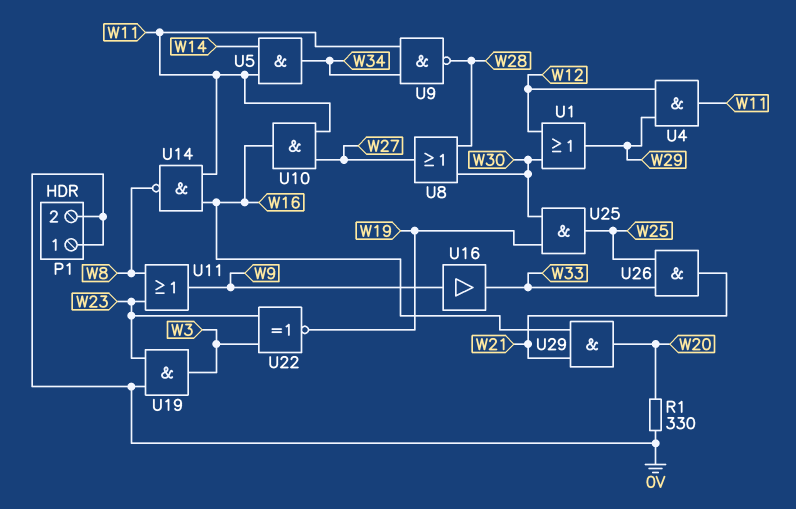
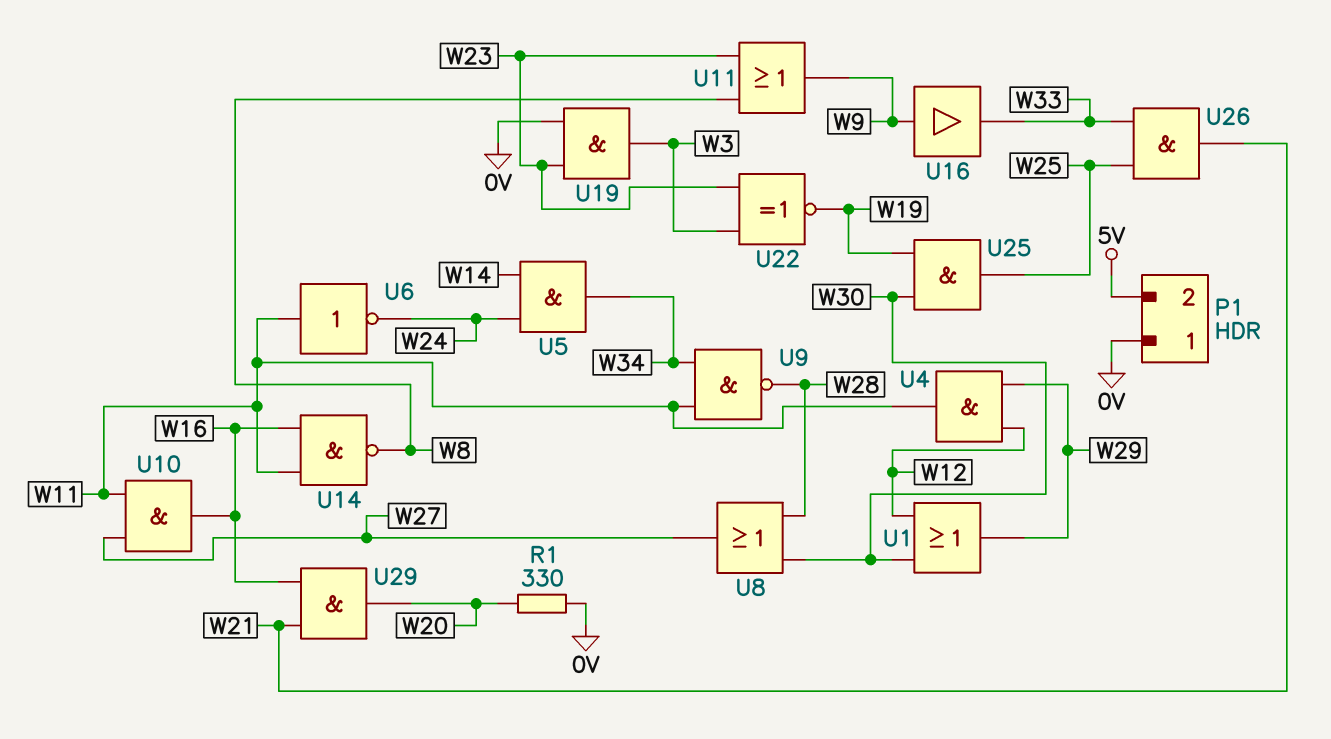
P1 pin 2: 0V -> 5V
U5: AND (in W11, in W14, out W34) -> AND (in W14, in W24, out W34)
U6: none -> NOT (in W11, out W24)

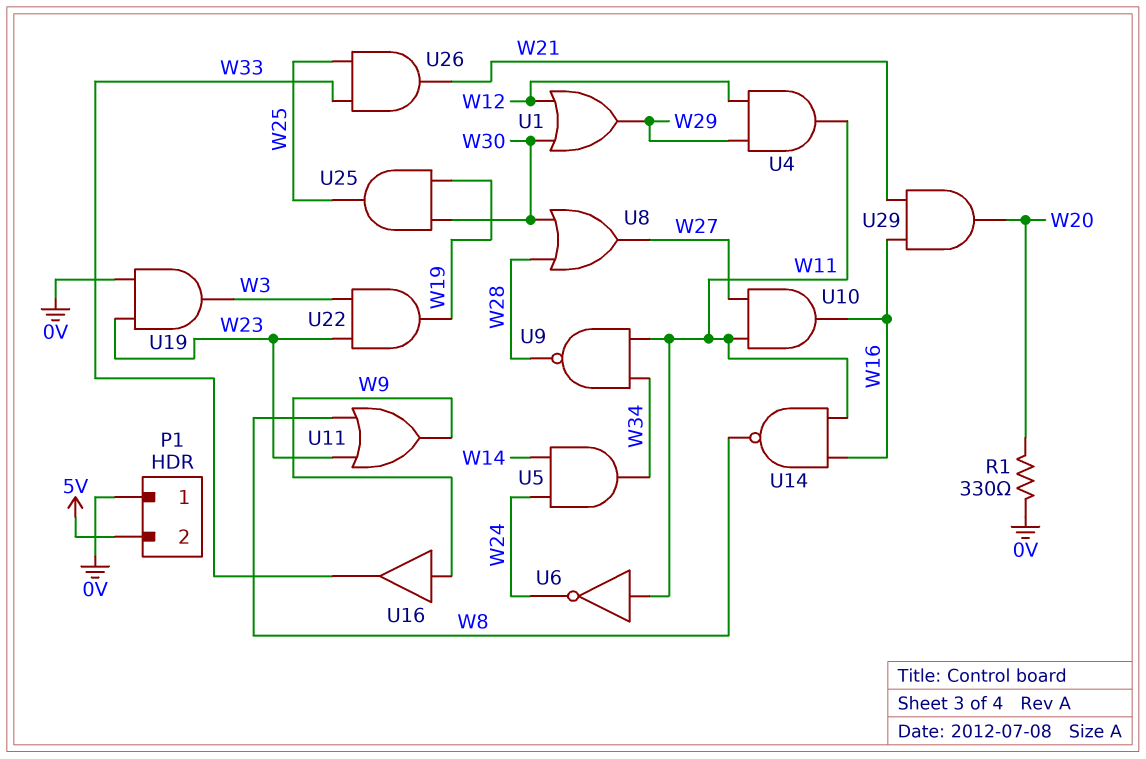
U22: XNOR (in W3, in W23, out W19) -> AND (in W3, in W23, out W19)

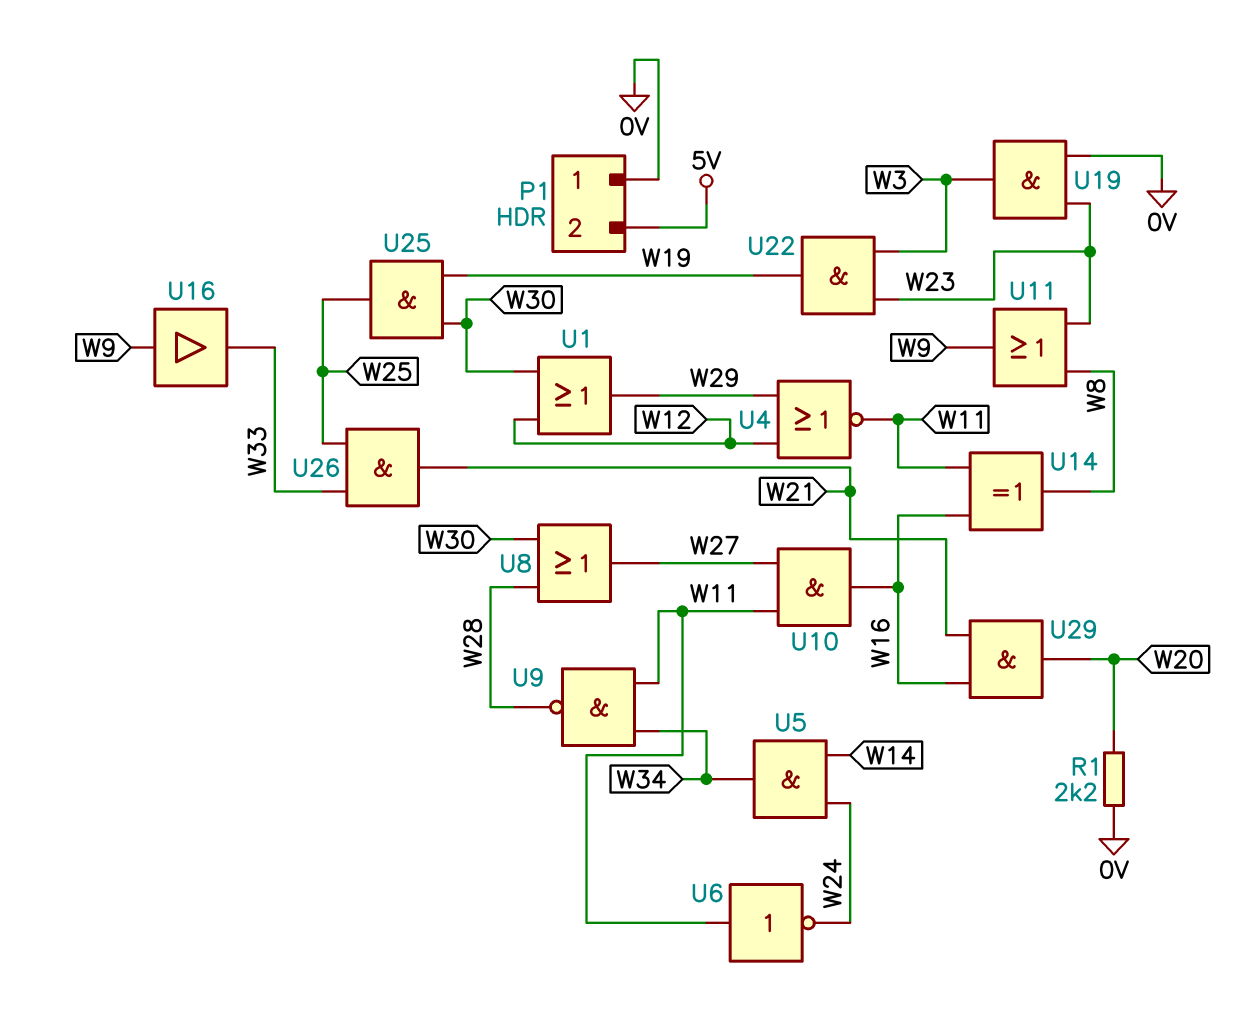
R1: 330 (0V, W20) -> 2.2k (0V, W20)
U4: AND (in W12, in W29, out W11) -> NOR (in W12, in W29, out W11)
U14: NAND (in W11, in W16, out W8) -> XOR (in W11, in W16, out W8)

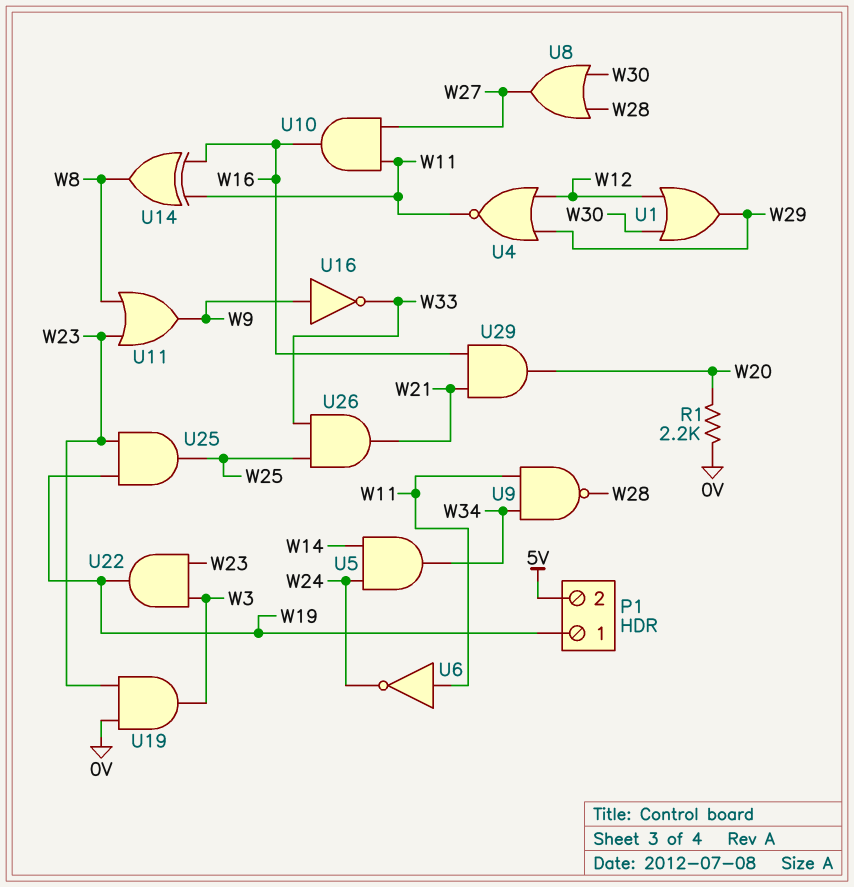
P1 pin 1: 0V -> W19
U16: buffer (in W9, out W33) -> NOT (in W9, out W33)
U25: AND (in W19, in W30, out W25) -> AND (in W19, in W23, out W25)

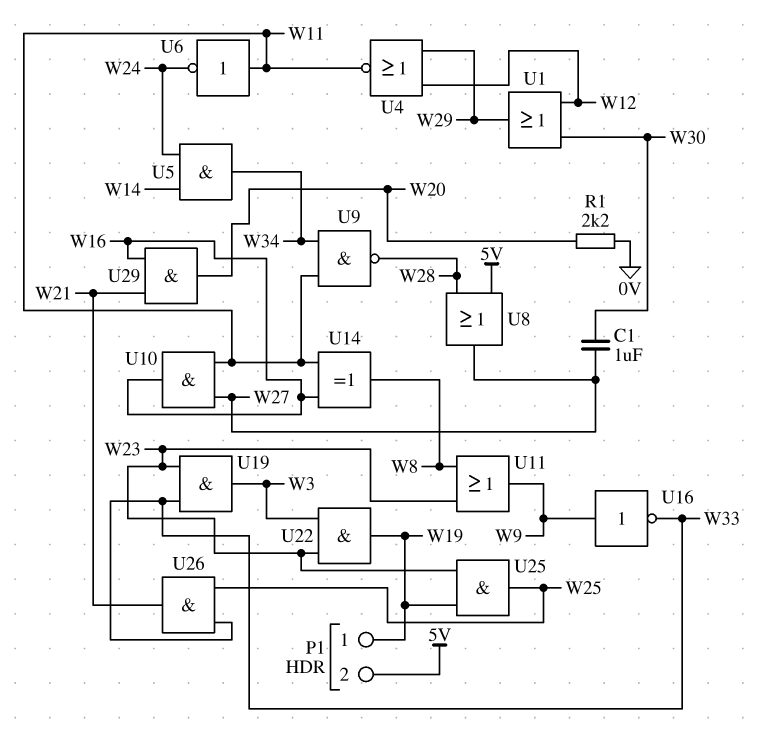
C1: none -> 1uF (W27, W30)
U8: OR (in W28, in W30, out W27) -> OR (in 5V, in W28, out W27)
U19: AND (in 0V, in W23, out W3) -> AND (in W23, in W33, out W3)

